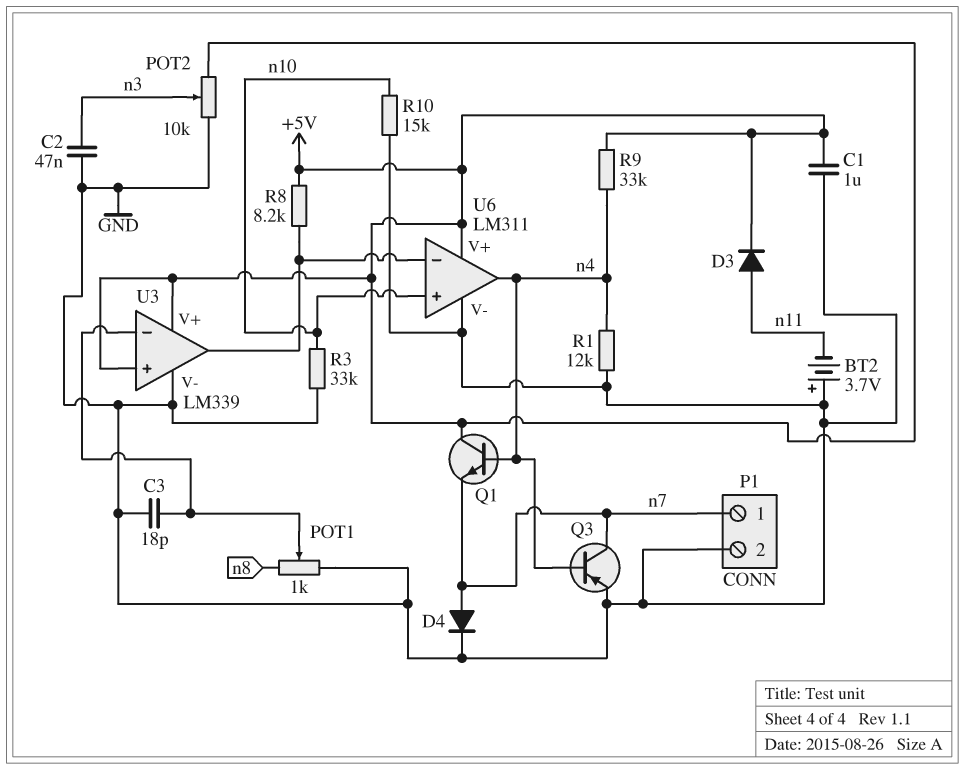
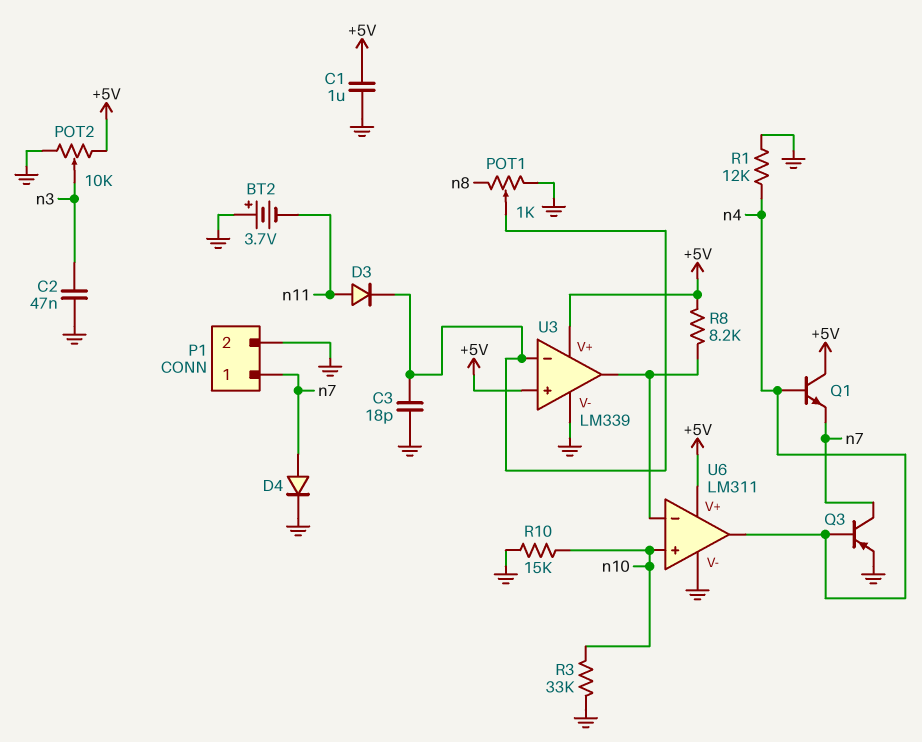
D3: diode (A n11, K +5V) -> diode (A n11, K U3/in-)
R9: 33k (+5V, n4) -> none

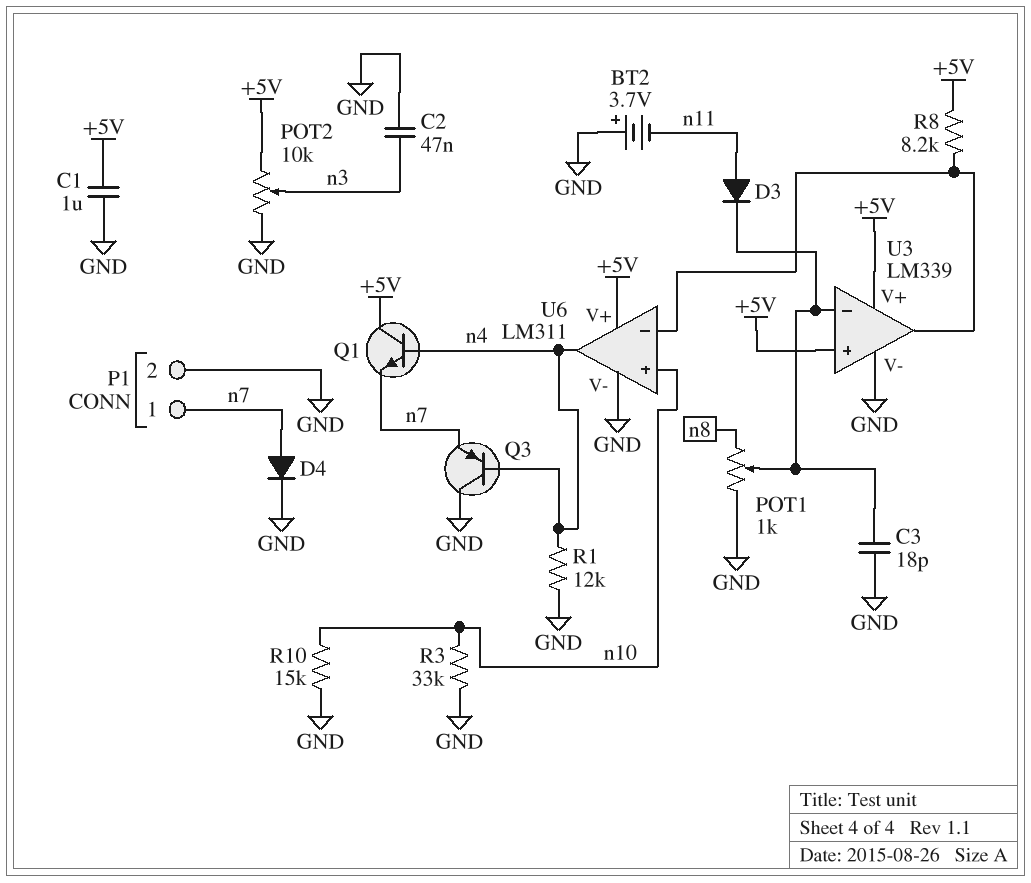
Q3: PNP (B n4, C n7, E GND) -> PNP (B n4, C GND, E n7)

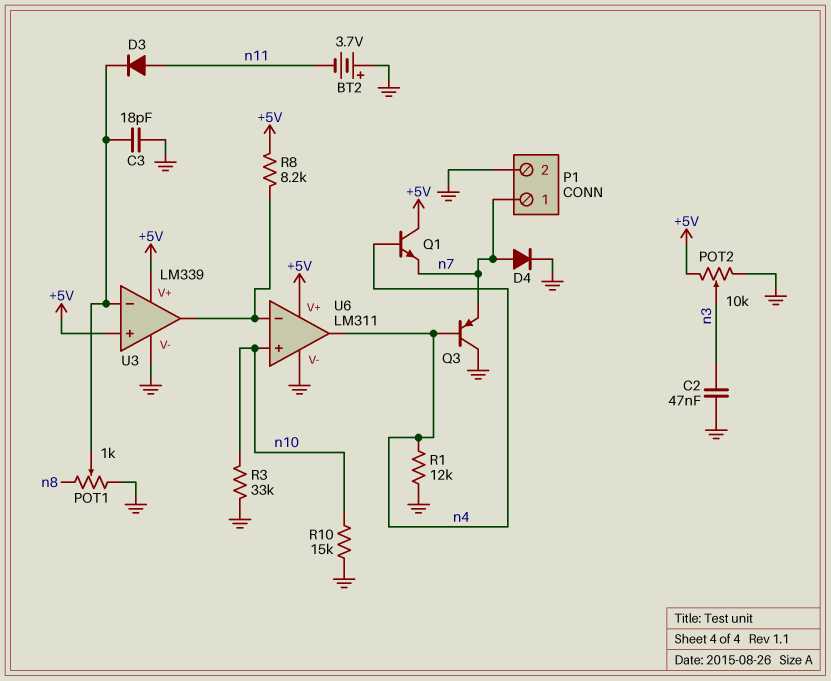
C1: 1uF (+5V, GND) -> none

